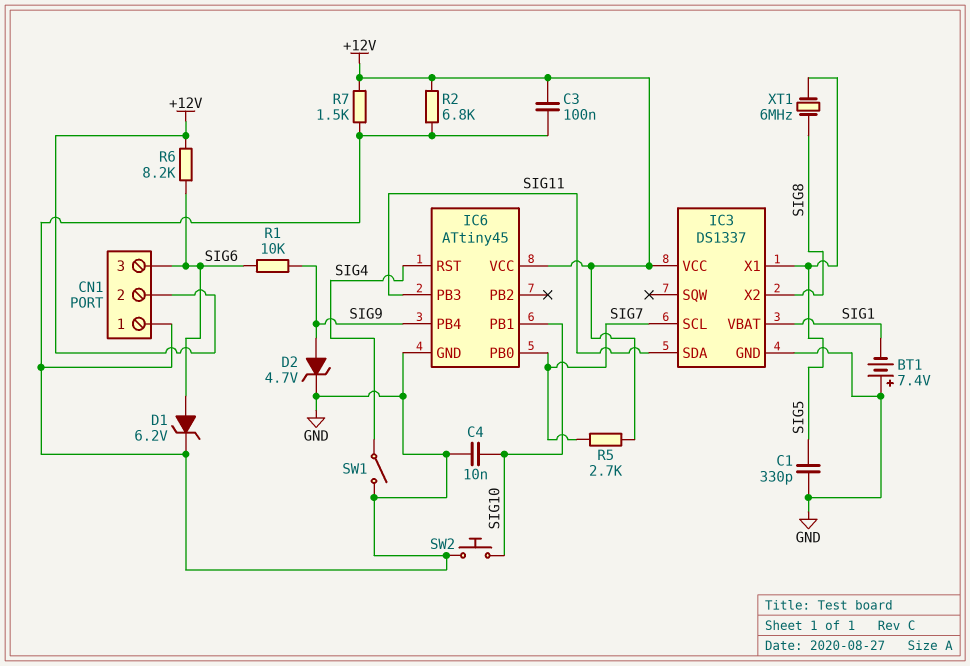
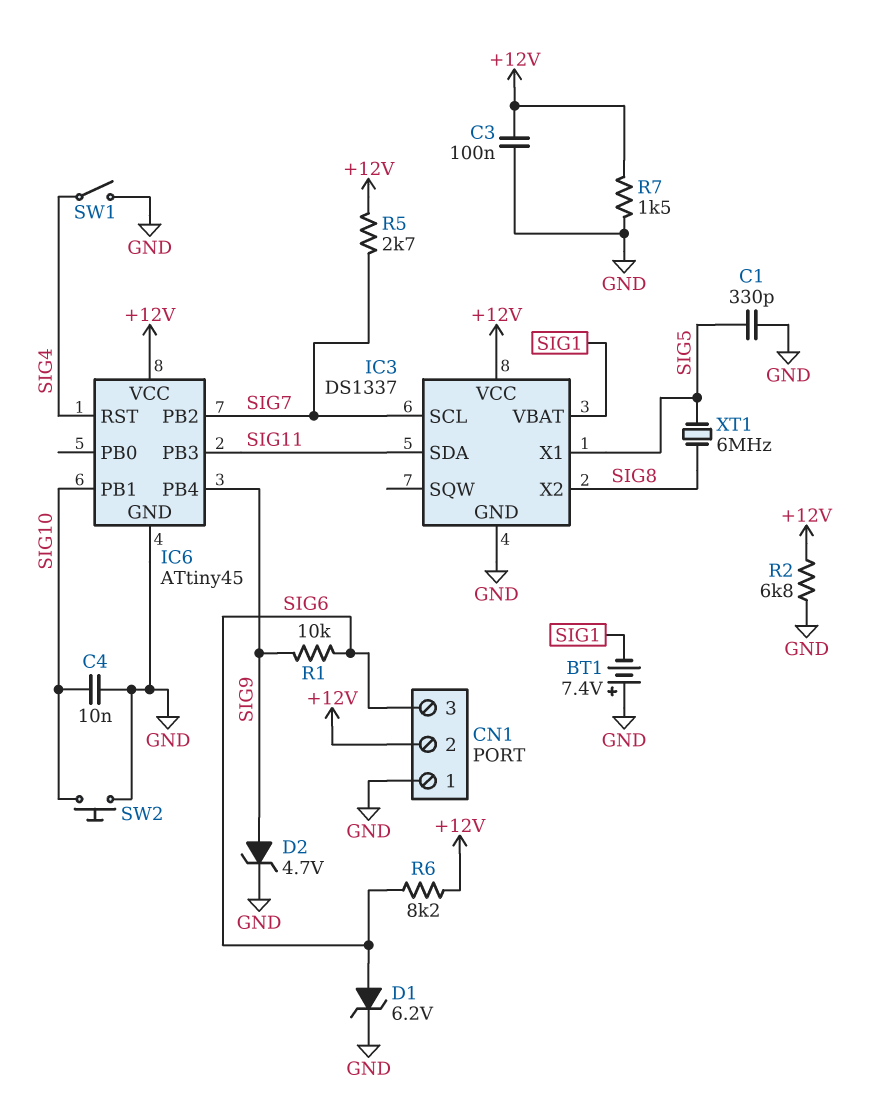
IC6 pin PB0: SIG7 -> none
IC6 pin PB2: none -> SIG7

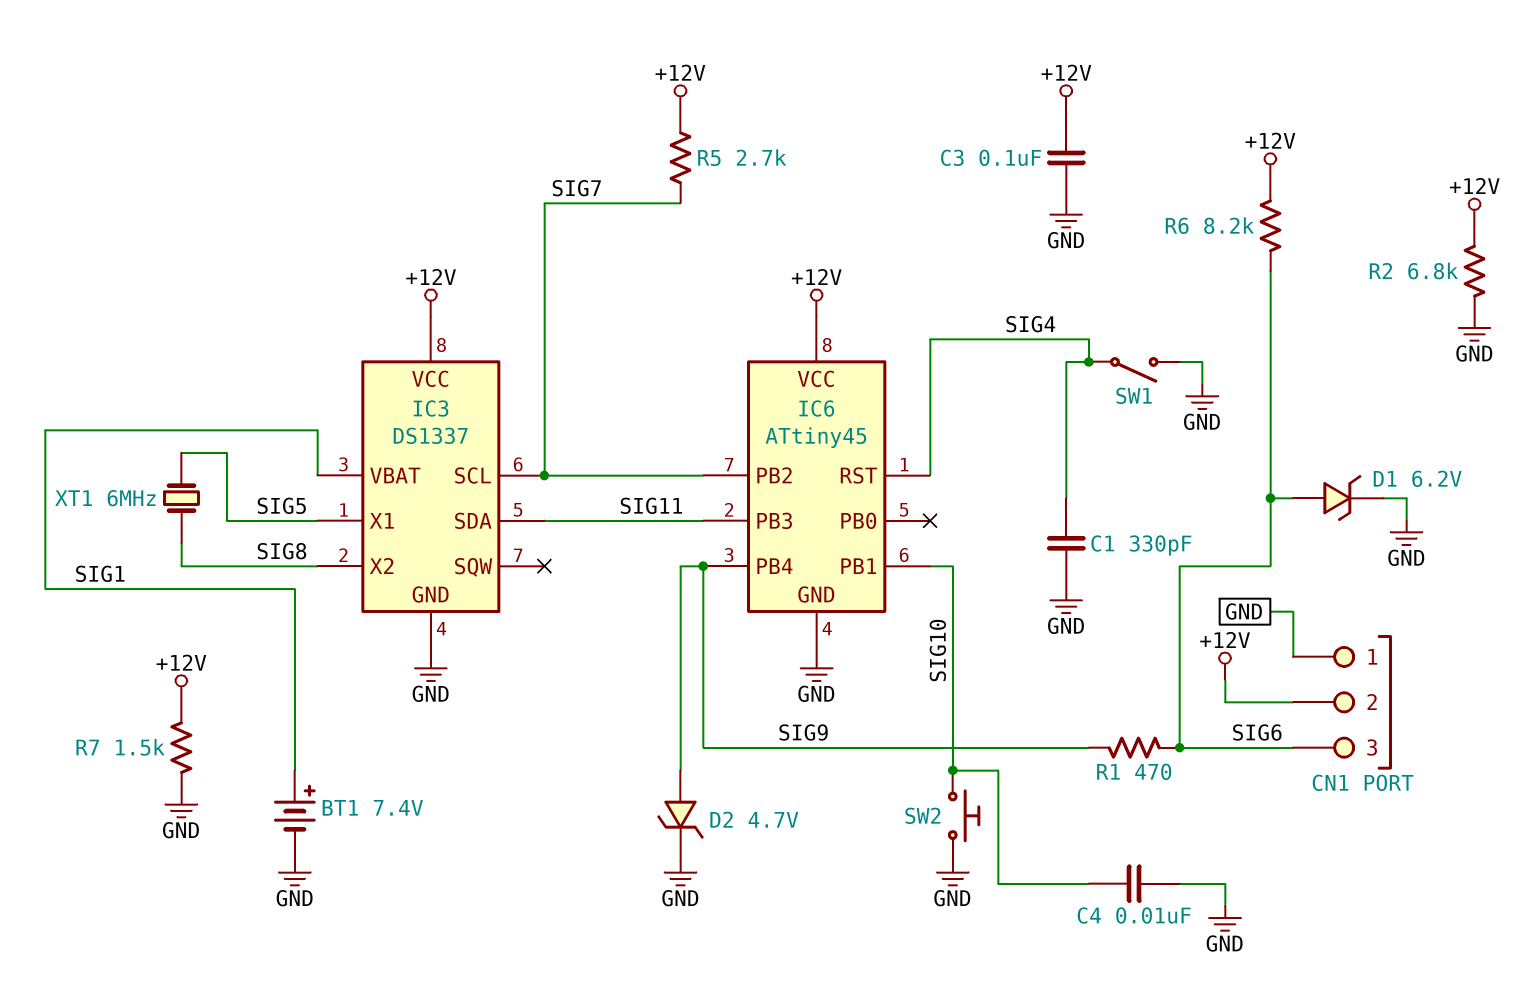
BT1: 7.4V (plus GND, minus SIG1) -> 7.4V (plus SIG1, minus GND)
C1: 330pF (GND, SIG5) -> 330pF (GND, SIG4)
R1: 10k (SIG6, SIG9) -> 470 (SIG6, SIG9)

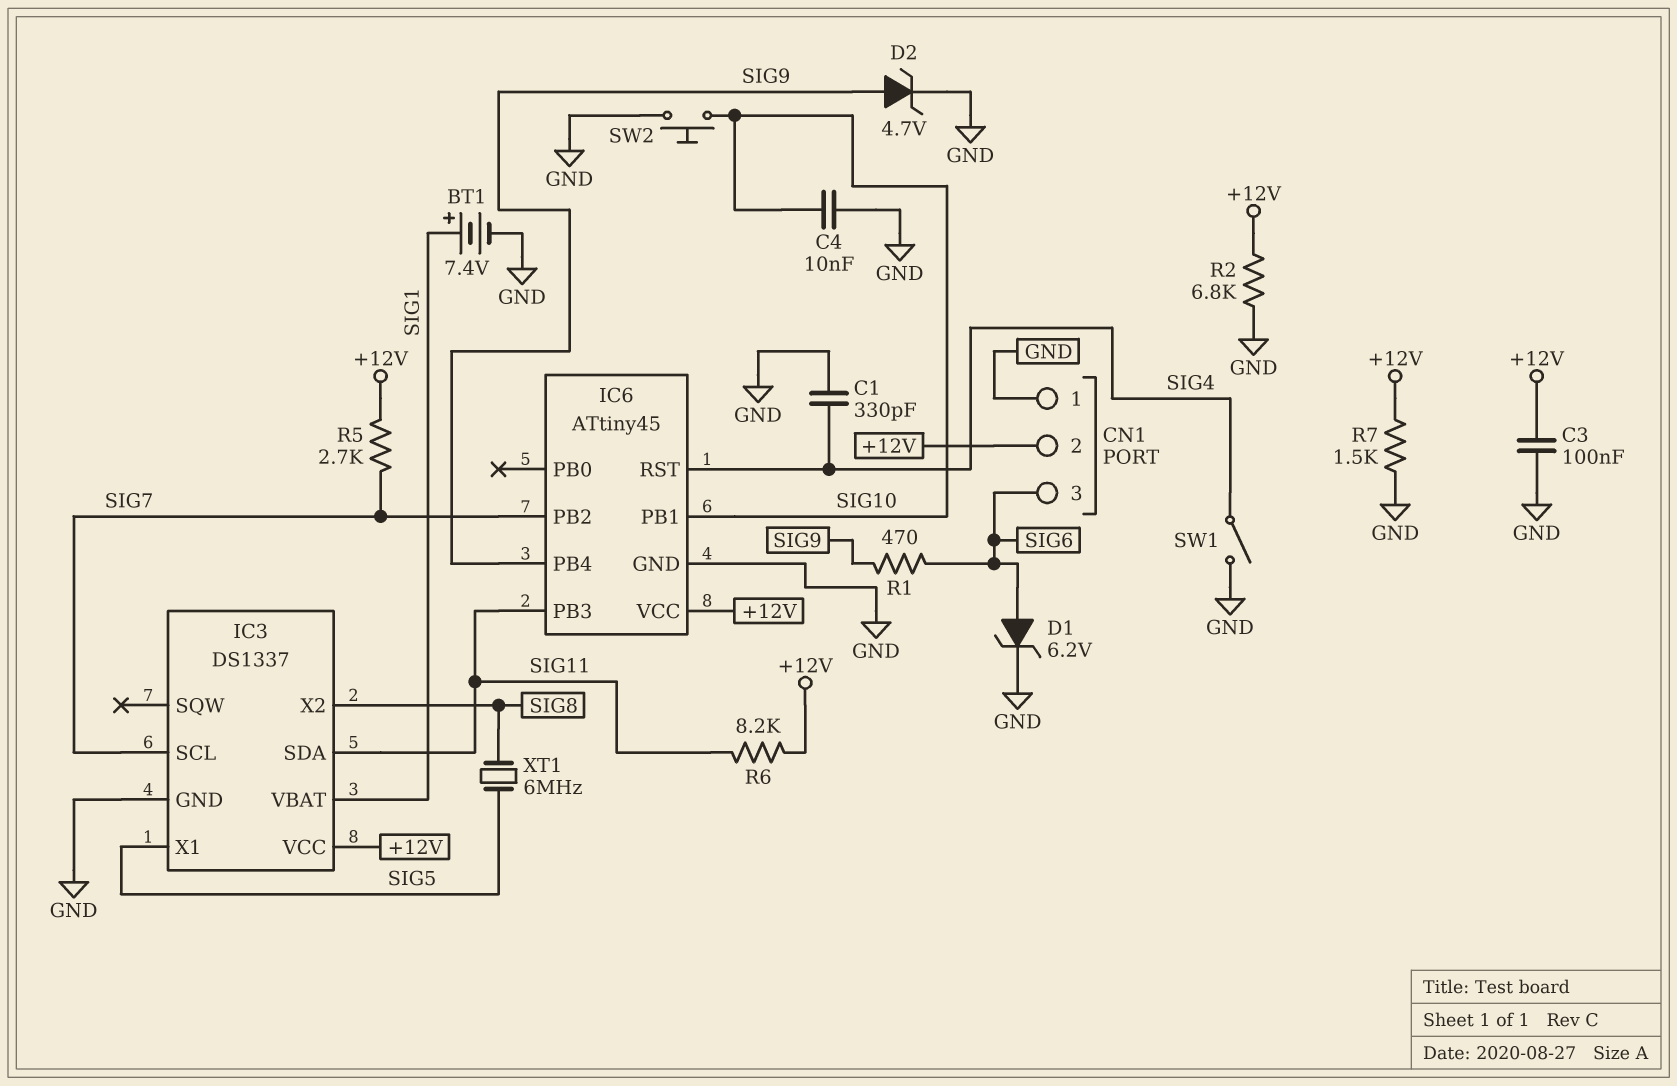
R6: 8.2k (+12V, SIG6) -> 8.2k (+12V, SIG11)

